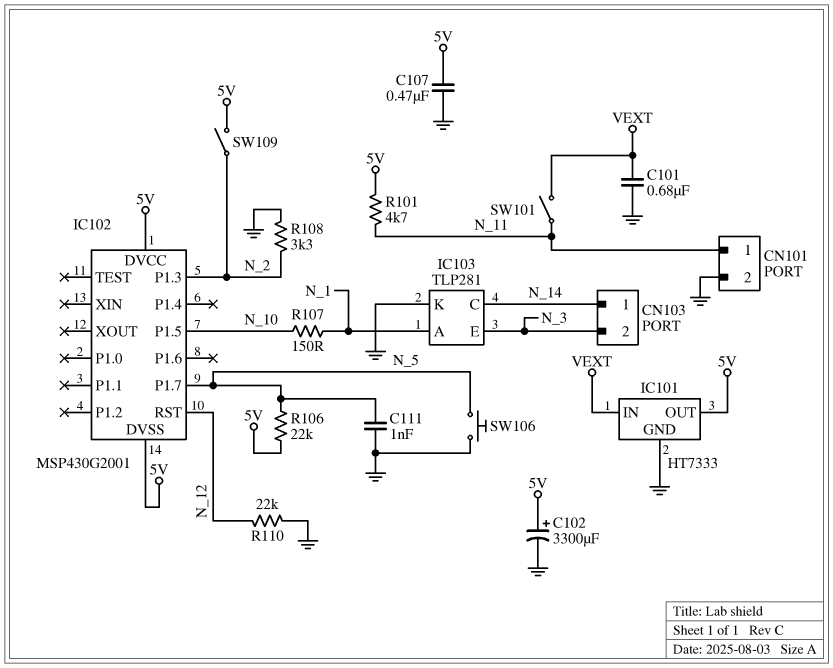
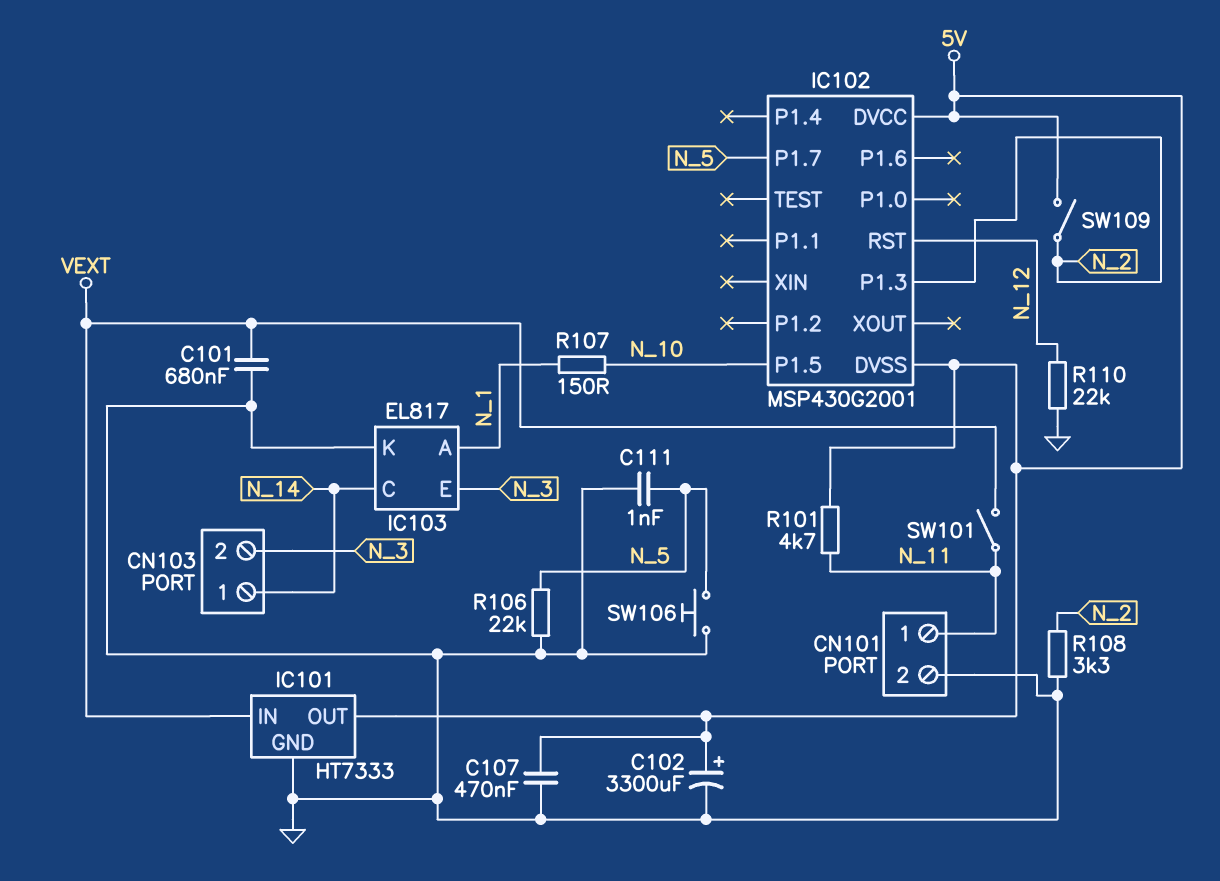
IC103: TLP281 -> EL817
R106: 22k (5V, N_5) -> 22k (GND, N_5)

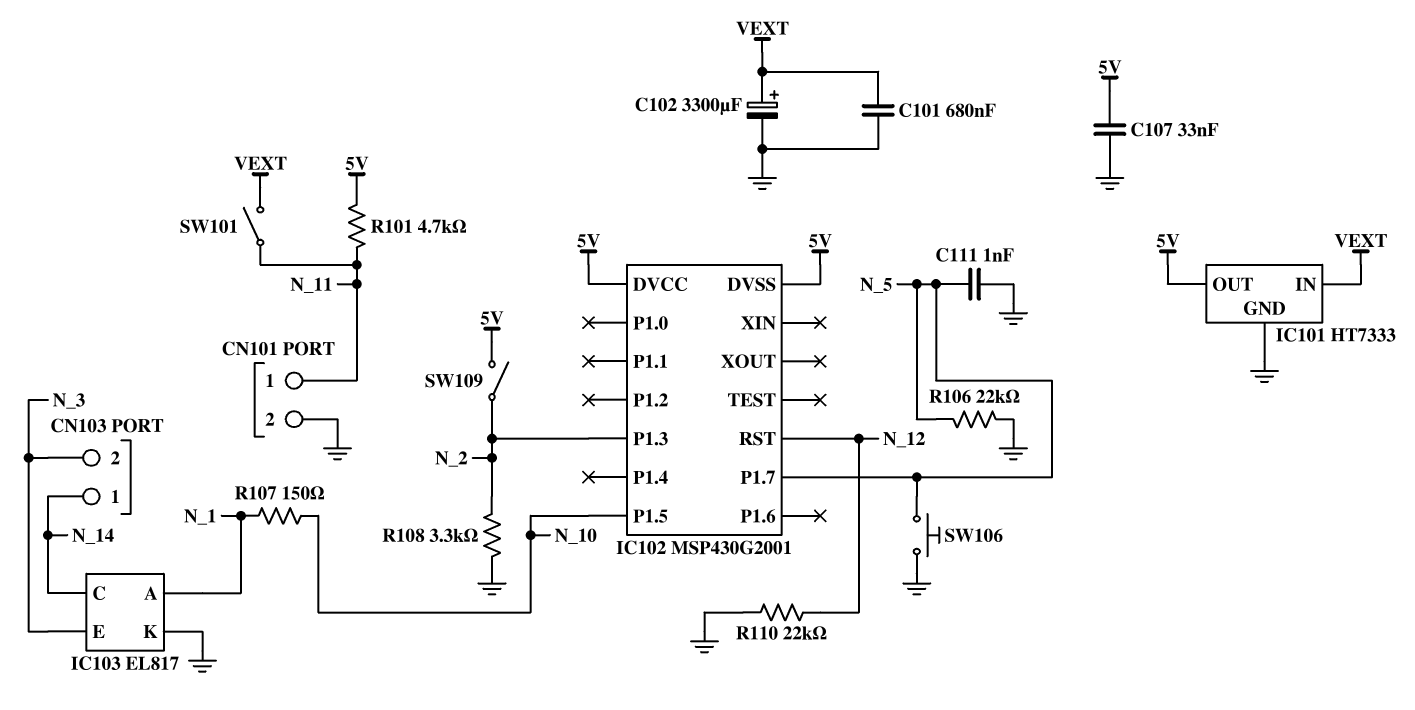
C102: 3300uF (plus 5V, minus GND) -> 3300uF (plus VEXT, minus GND)
C107: 470nF (5V, GND) -> 33nF (5V, GND)

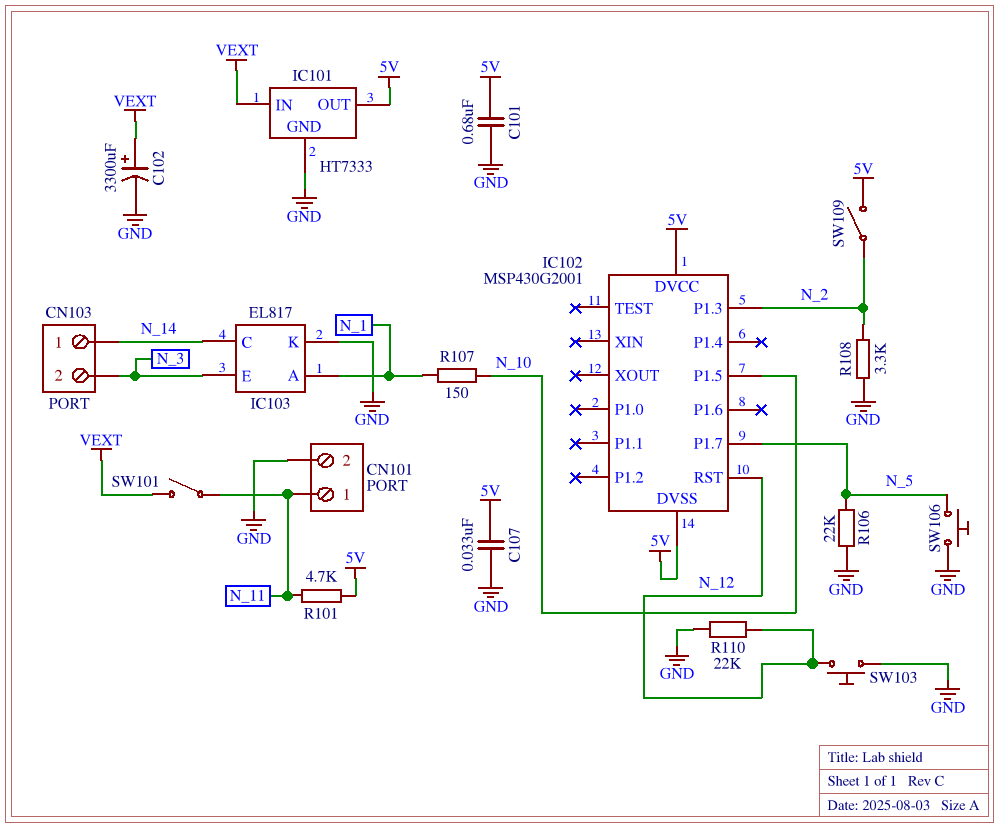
C101: 680nF (GND, VEXT) -> 680nF (5V, GND)
C111: 1nF (GND, N_5) -> none
SW103: none -> button (GND, N_12)

